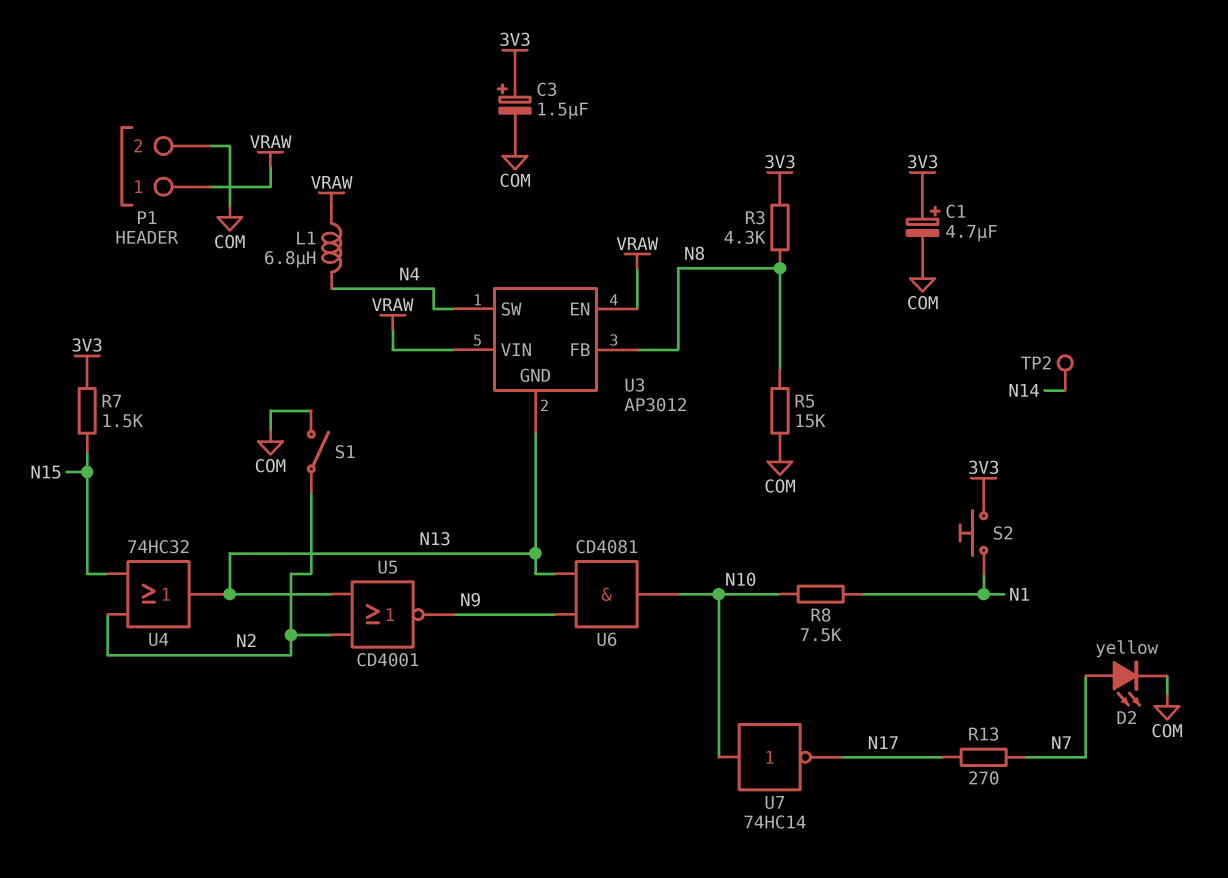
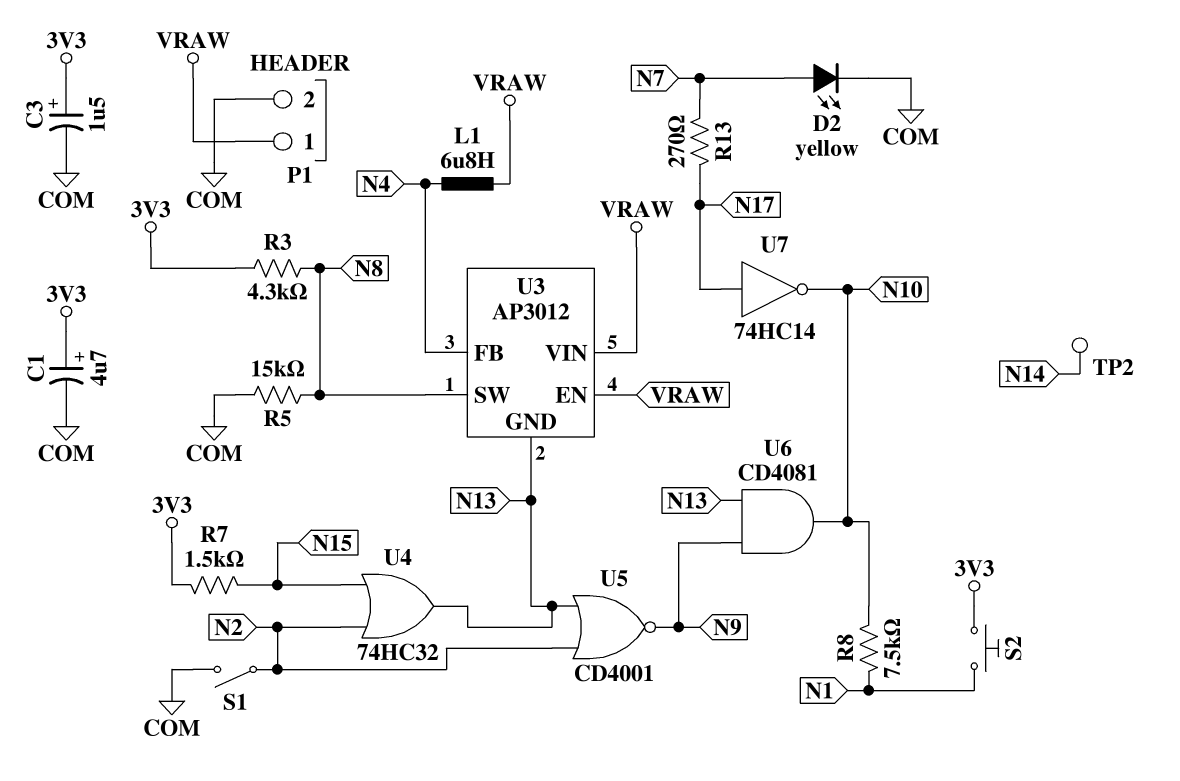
U3 pin FB: N8 -> N4
U3 pin SW: N4 -> N8
U7: NOT 74HC14 (in N10, out N17) -> NOT 74HC14 (in N17, out N10)

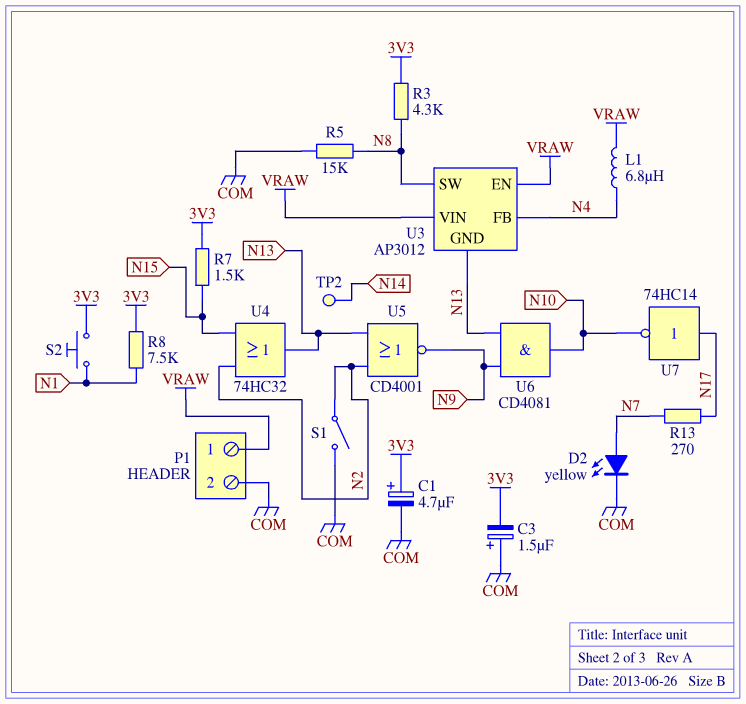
C3: 1.5uF (plus 3V3, minus COM) -> 1.5uF (plus COM, minus 3V3)
R8: 7.5k (N1, N10) -> 7.5k (3V3, N1)

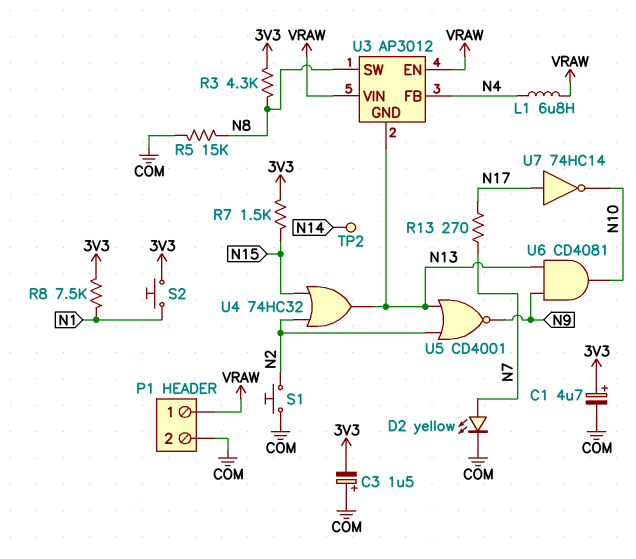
S1: switch (COM, N2) -> button (COM, N2)

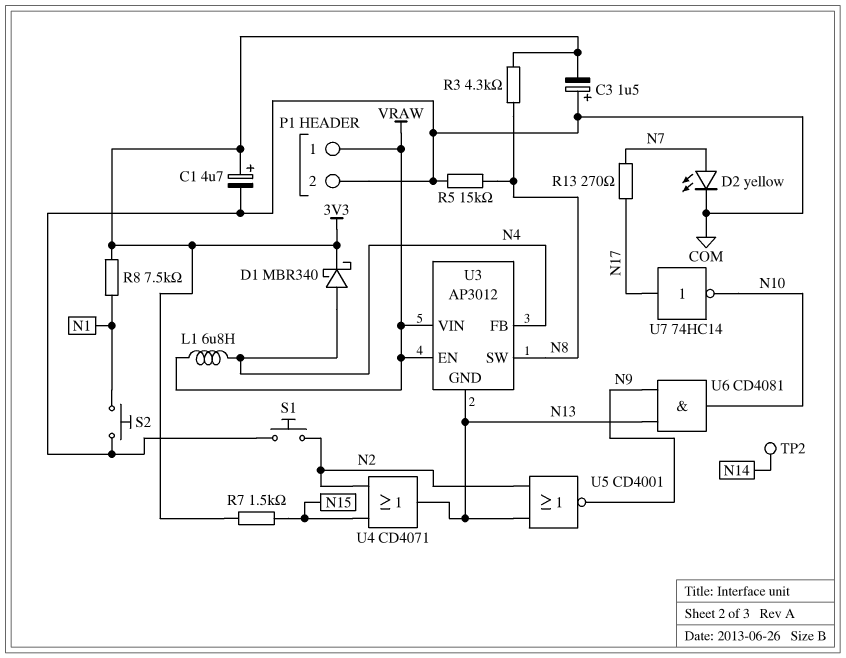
D1: none -> schottky MBR340 (A N4, K 3V3)
S2: button (3V3, N1) -> button (COM, N1)
U4: OR 74HC32 (in N2, in N15, out N13) -> OR CD4071 (in N2, in N15, out N13)

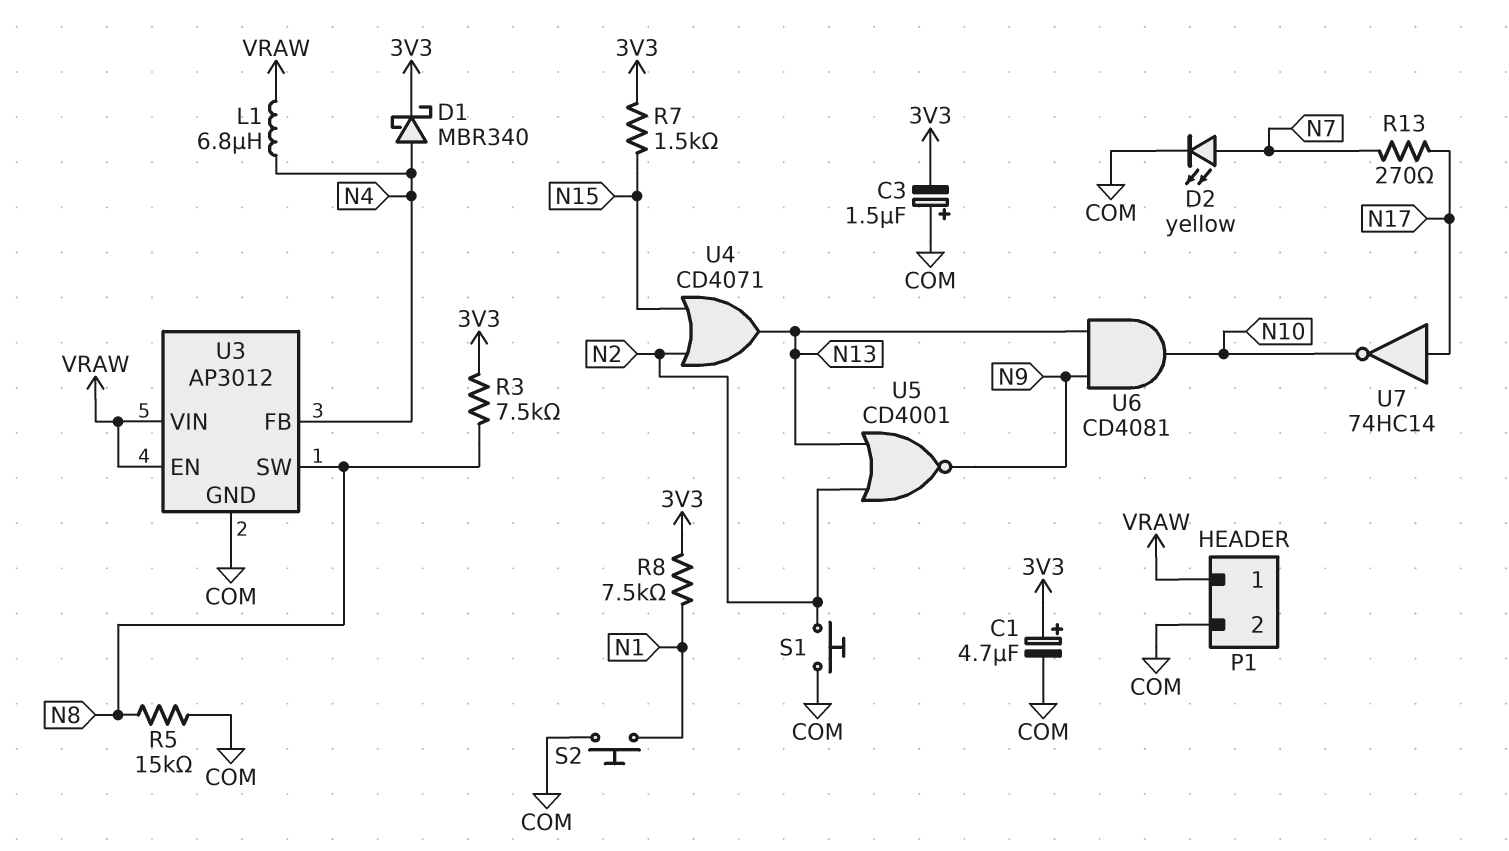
R3: 4.3k (3V3, N8) -> 7.5k (3V3, N8)
TP2: test point (N14) -> none
U3 pin GND: N13 -> COM

